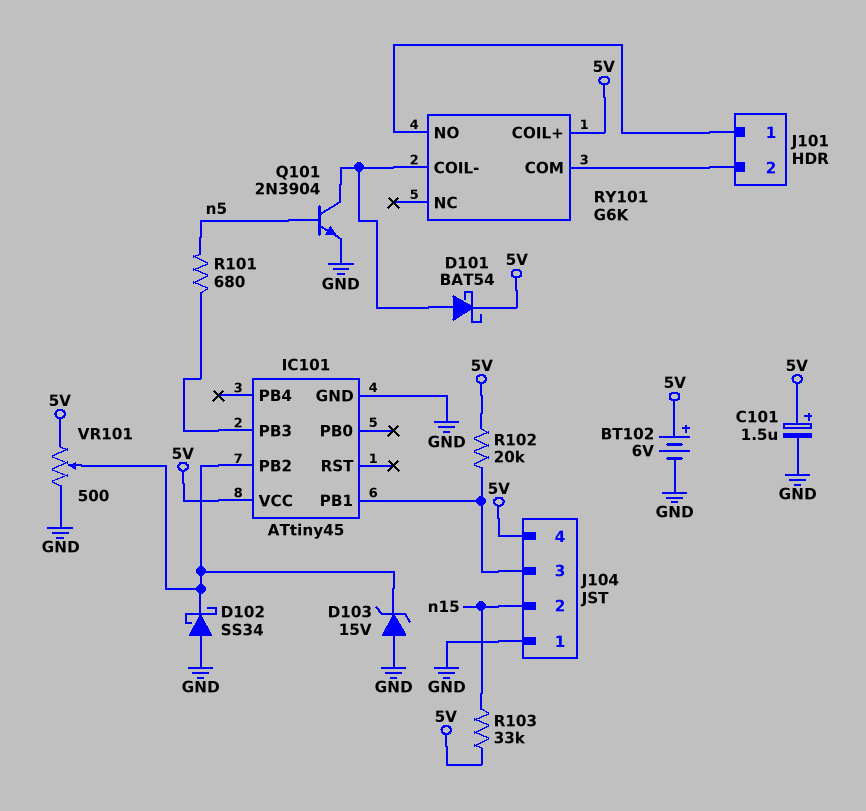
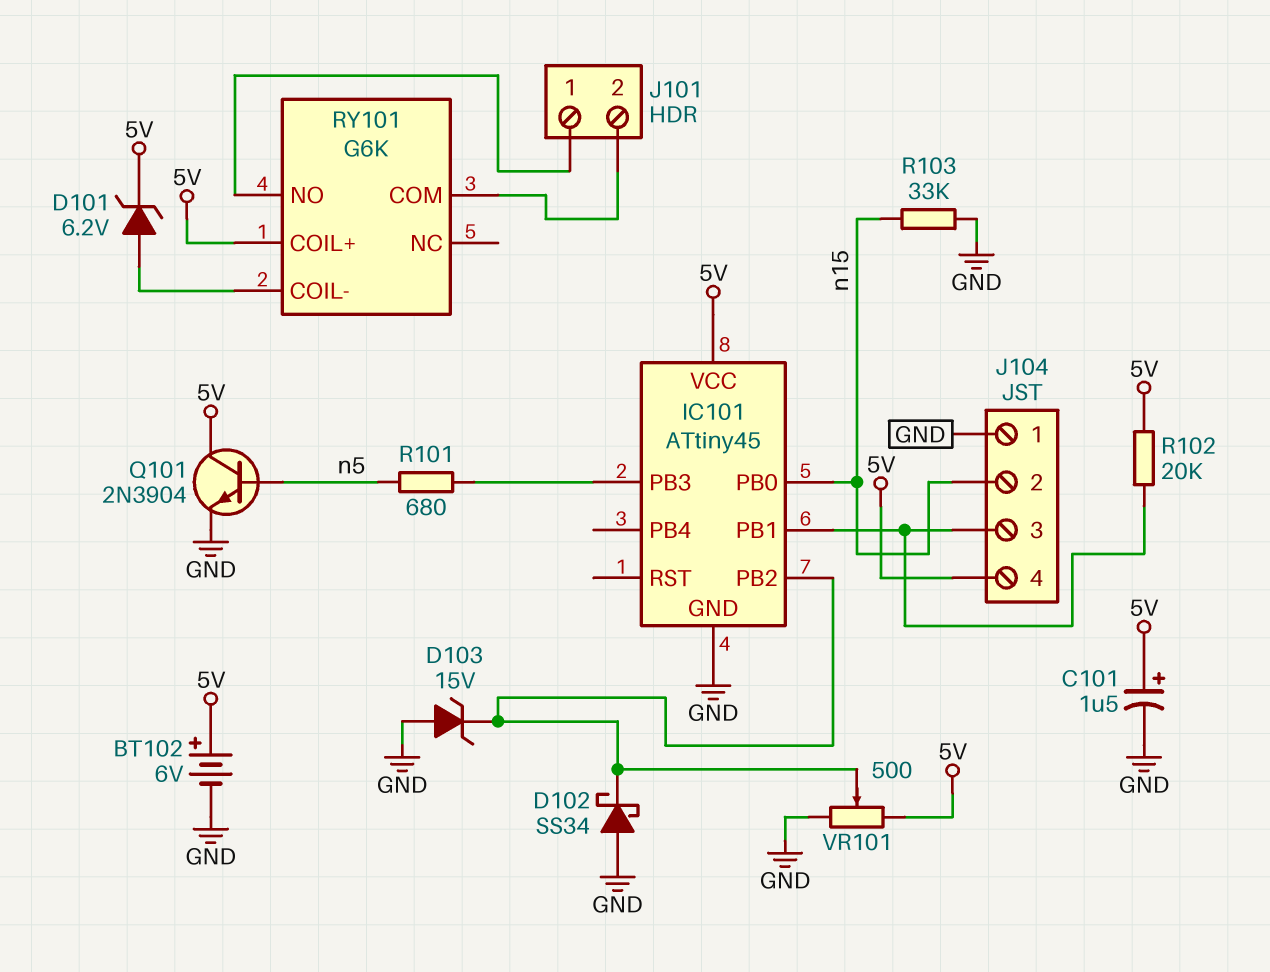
D101: schottky BAT54 (A RY101/COIL-, K 5V) -> zener 6.2V (A RY101/COIL-, K 5V)
IC101 pin PB0: none -> n15
Q101: NPN 2N3904 (B n5, C RY101/COIL-, E GND) -> NPN 2N3904 (B n5, C 5V, E GND)
R103: 33k (5V, n15) -> 33k (GND, n15)

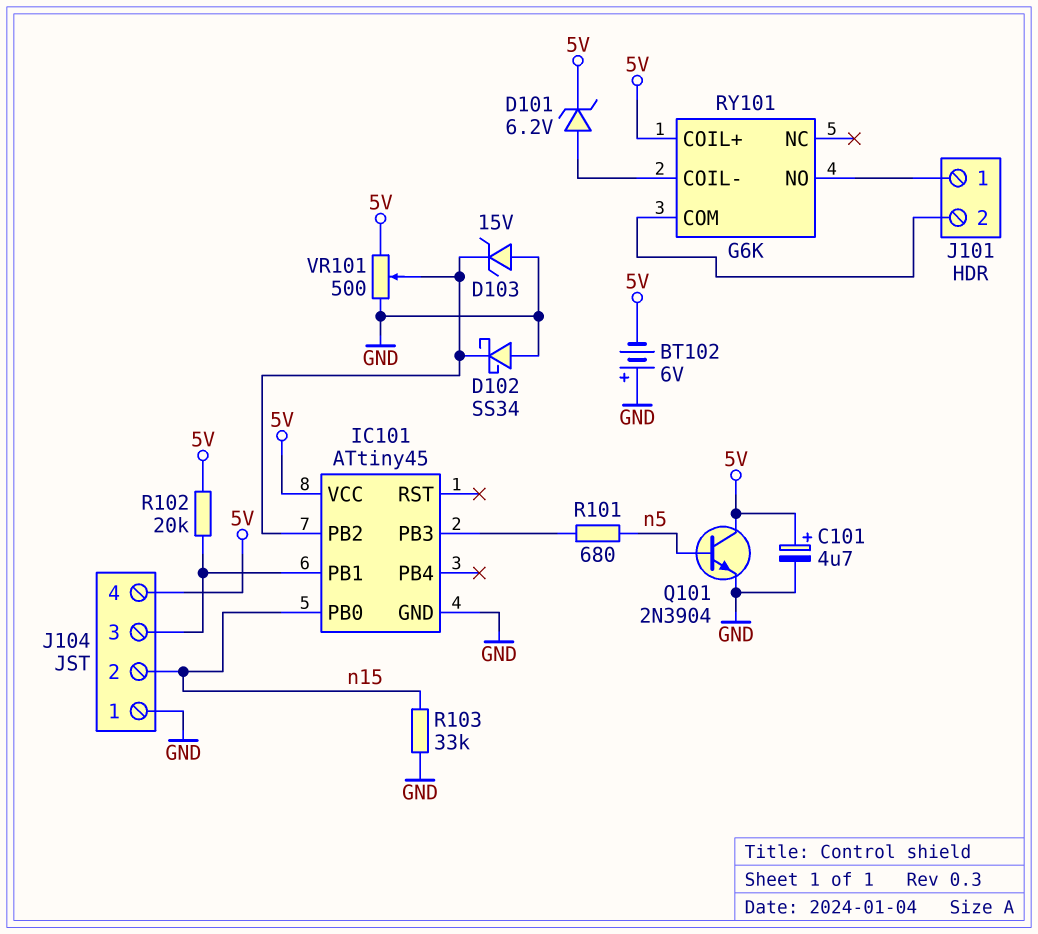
BT102: 6V (plus 5V, minus GND) -> 6V (plus GND, minus 5V)
C101: 1.5uF (plus 5V, minus GND) -> 4.7uF (plus 5V, minus GND)

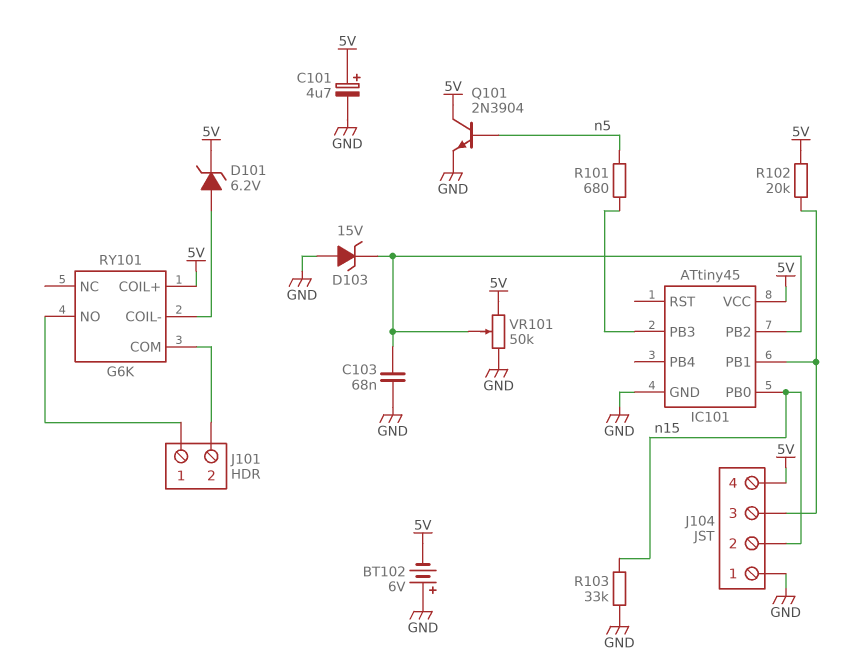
C103: none -> 68nF (GND, IC101/PB2)
D102: schottky SS34 (A GND, K IC101/PB2) -> none
VR101: 500 (5V, GND, wiper IC101/PB2) -> 50k (5V, GND, wiper IC101/PB2)

